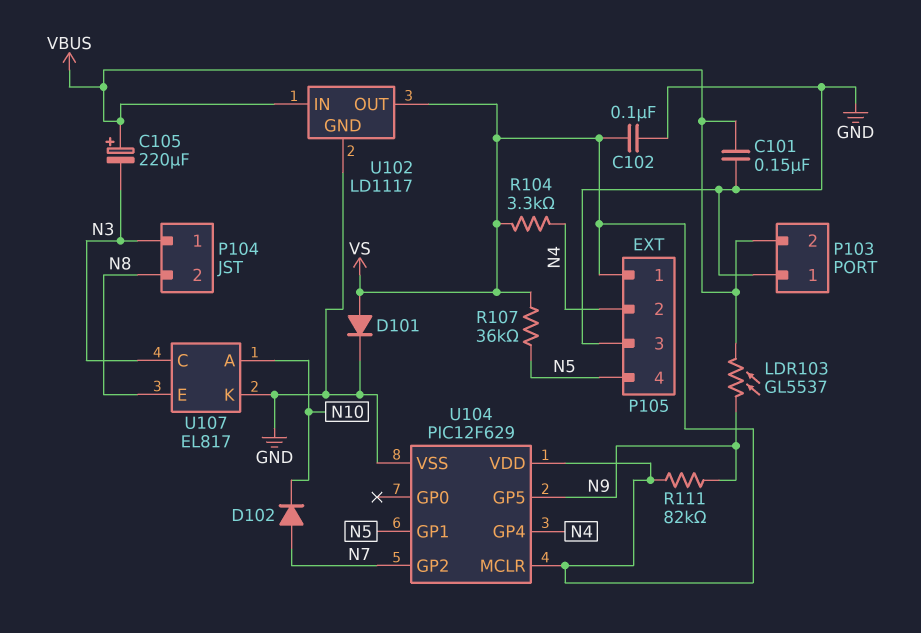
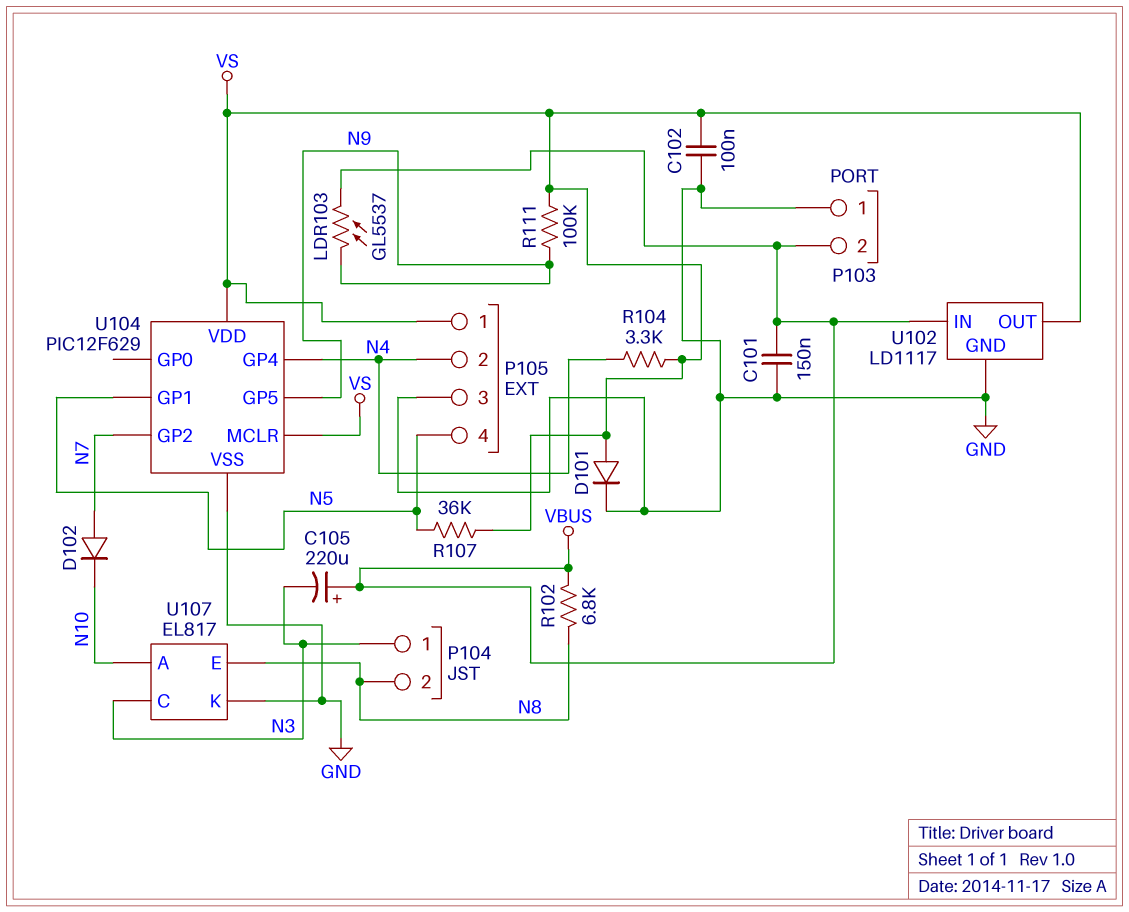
R102: none -> 6.8k (N8, VBUS)
R111: 82k (N9, VS) -> 100k (N9, VS)

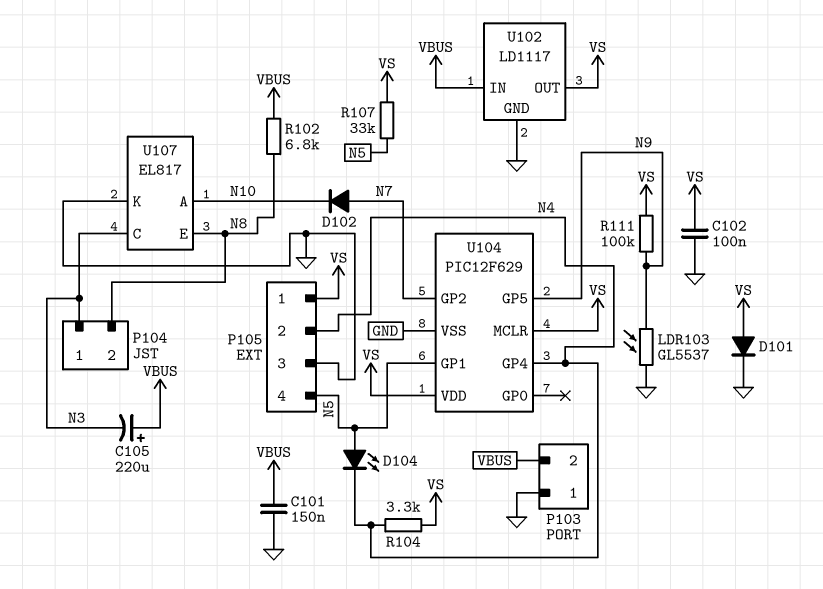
D104: none -> LED (A N5, K N4)
LDR103: GL5537 (N9, VBUS) -> GL5537 (GND, N9)
R107: 36k (N5, VS) -> 33k (N5, VS)

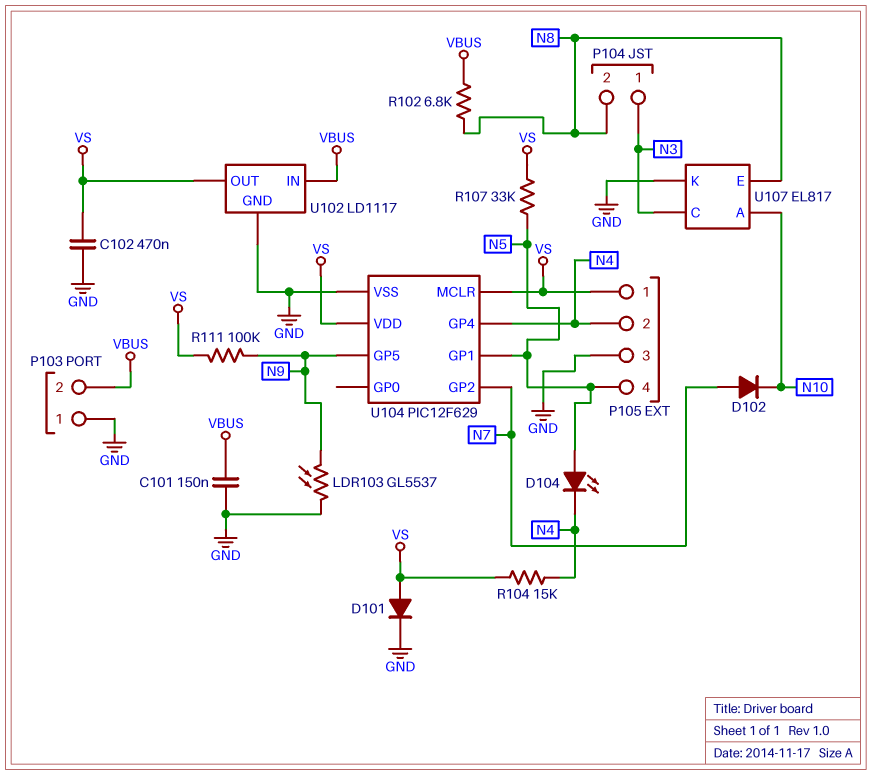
C102: 100nF (GND, VS) -> 470nF (GND, VS)
C105: 220uF (plus VBUS, minus N3) -> none
R104: 3.3k (N4, VS) -> 15k (N4, VS)

